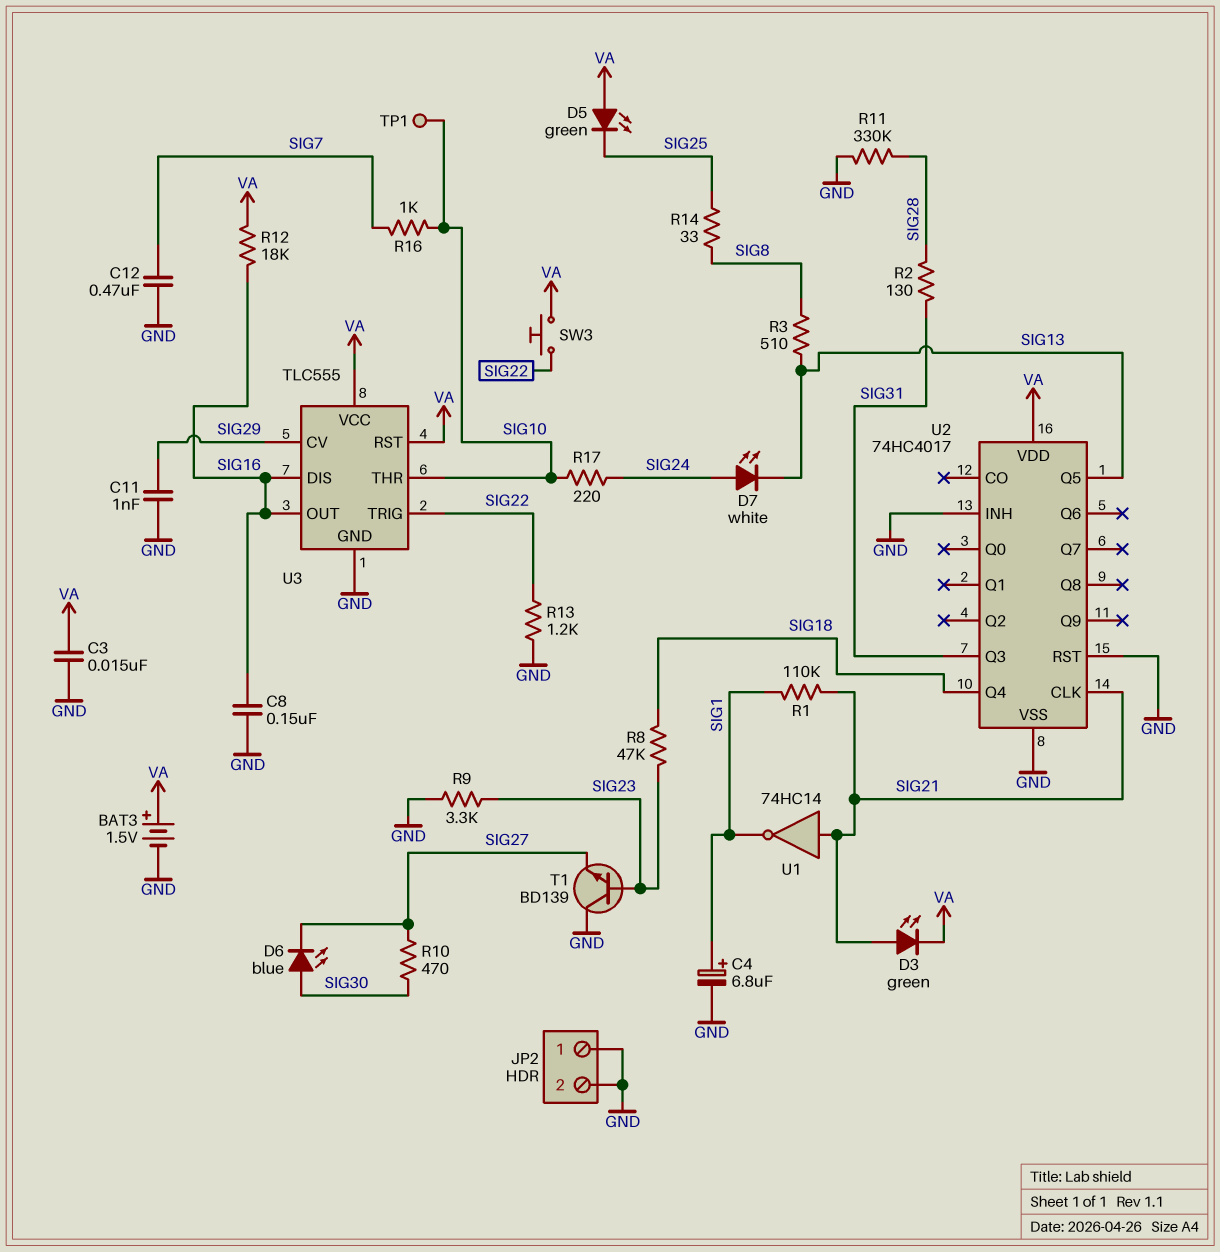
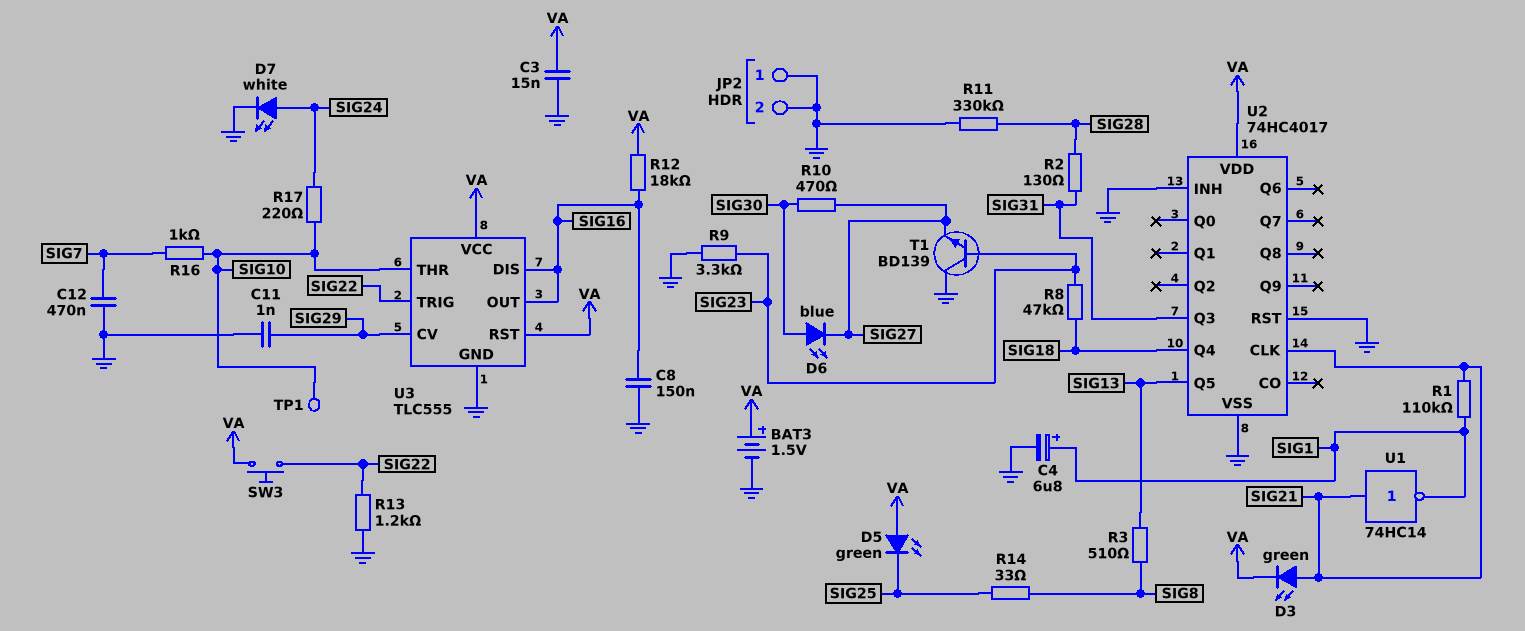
D7: LED white (A SIG24, K SIG13) -> LED white (A SIG24, K GND)

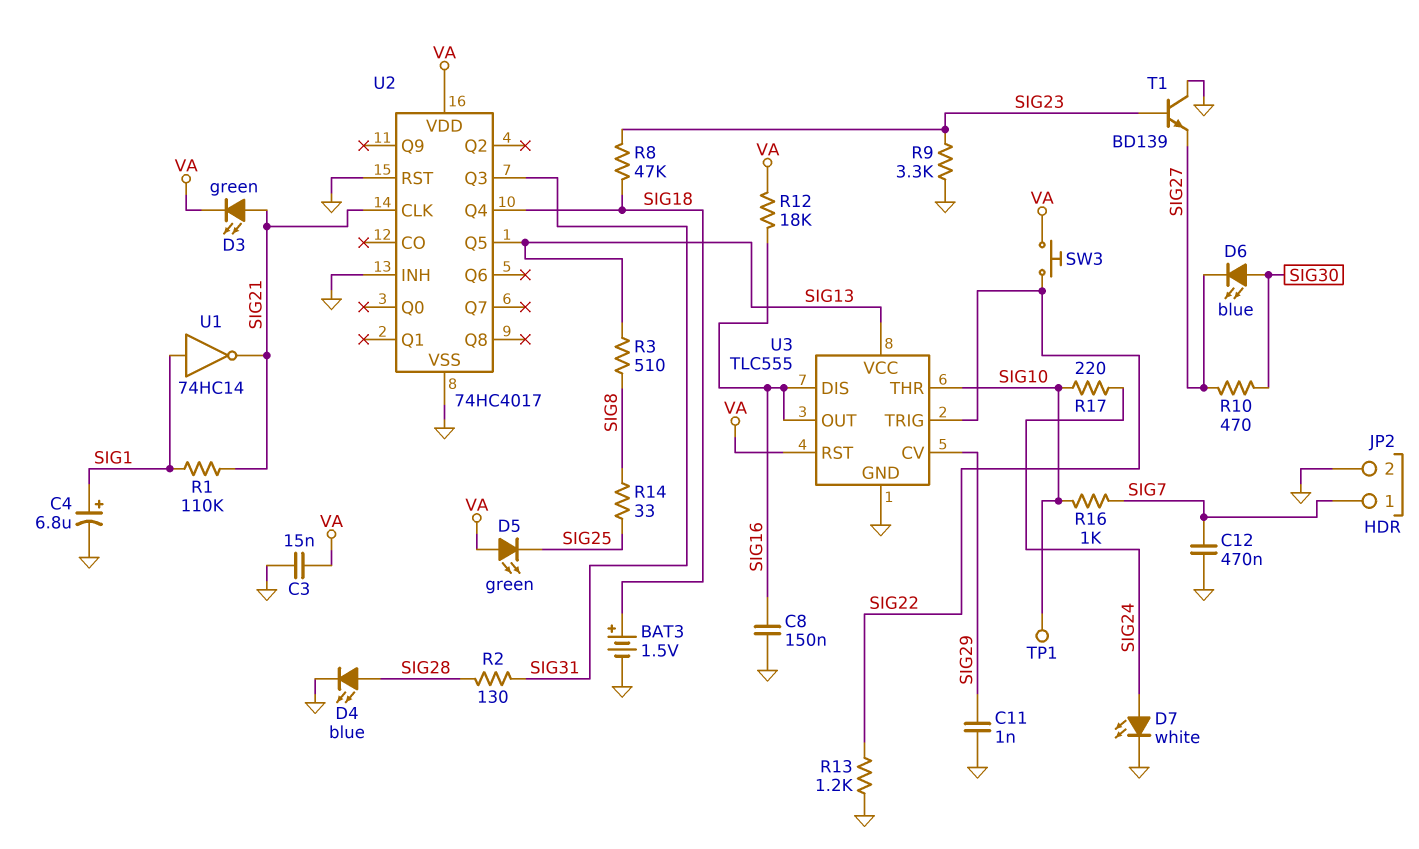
BAT3: 1.5V (plus VA, minus GND) -> 1.5V (plus SIG18, minus GND)
D4: none -> LED blue (A SIG28, K GND)
JP2 pin 1: GND -> SIG7
R11: 330k (GND, SIG28) -> none
U1: NOT 74HC14 (in SIG21, out SIG1) -> NOT 74HC14 (in SIG1, out SIG21)
U3 pin VCC: VA -> SIG13

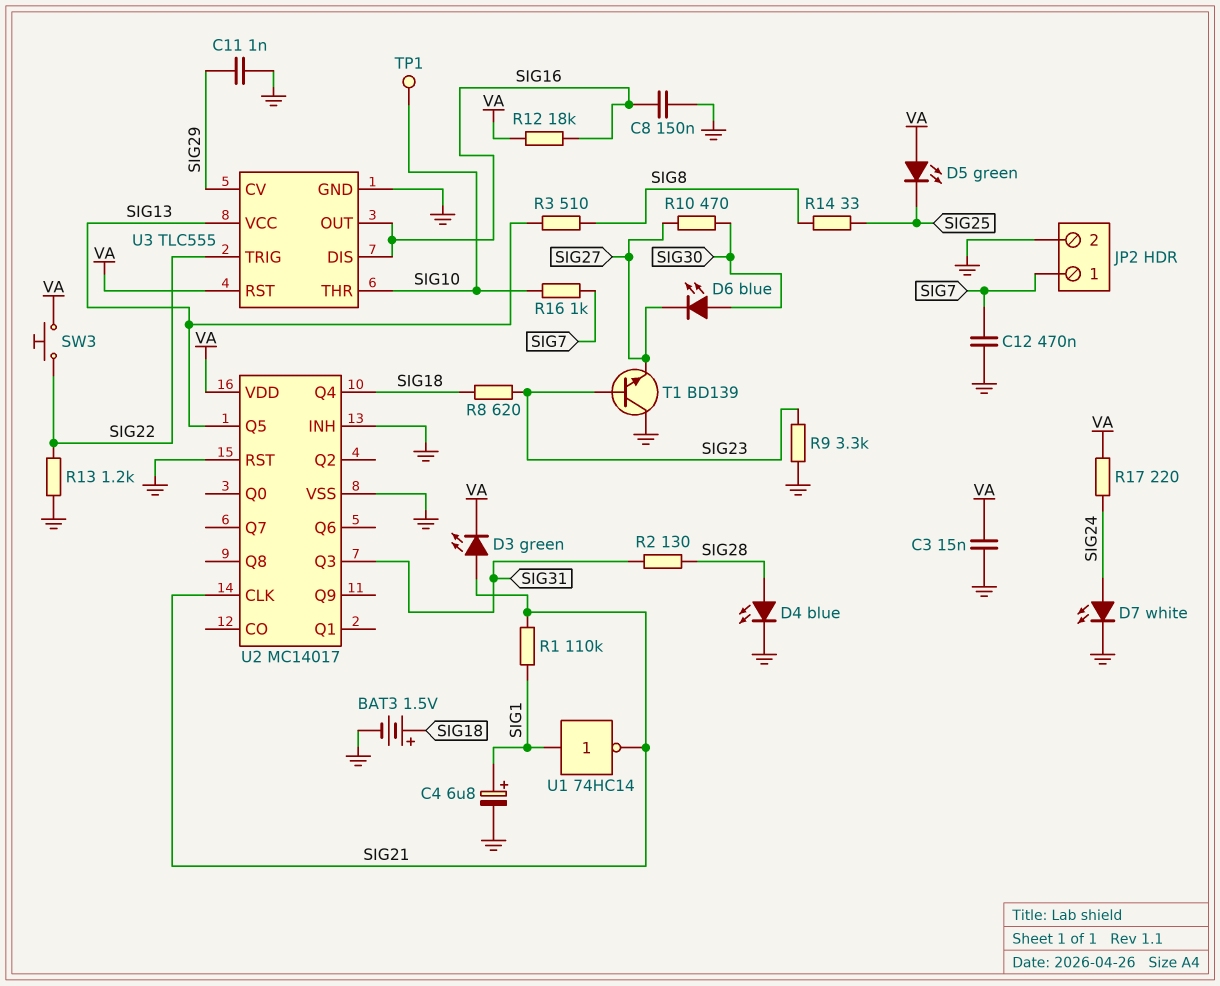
R8: 47k (SIG18, SIG23) -> 620 (SIG18, SIG23)
R17: 220 (SIG10, SIG24) -> 220 (SIG24, VA)
U2: 74HC4017 -> MC14017

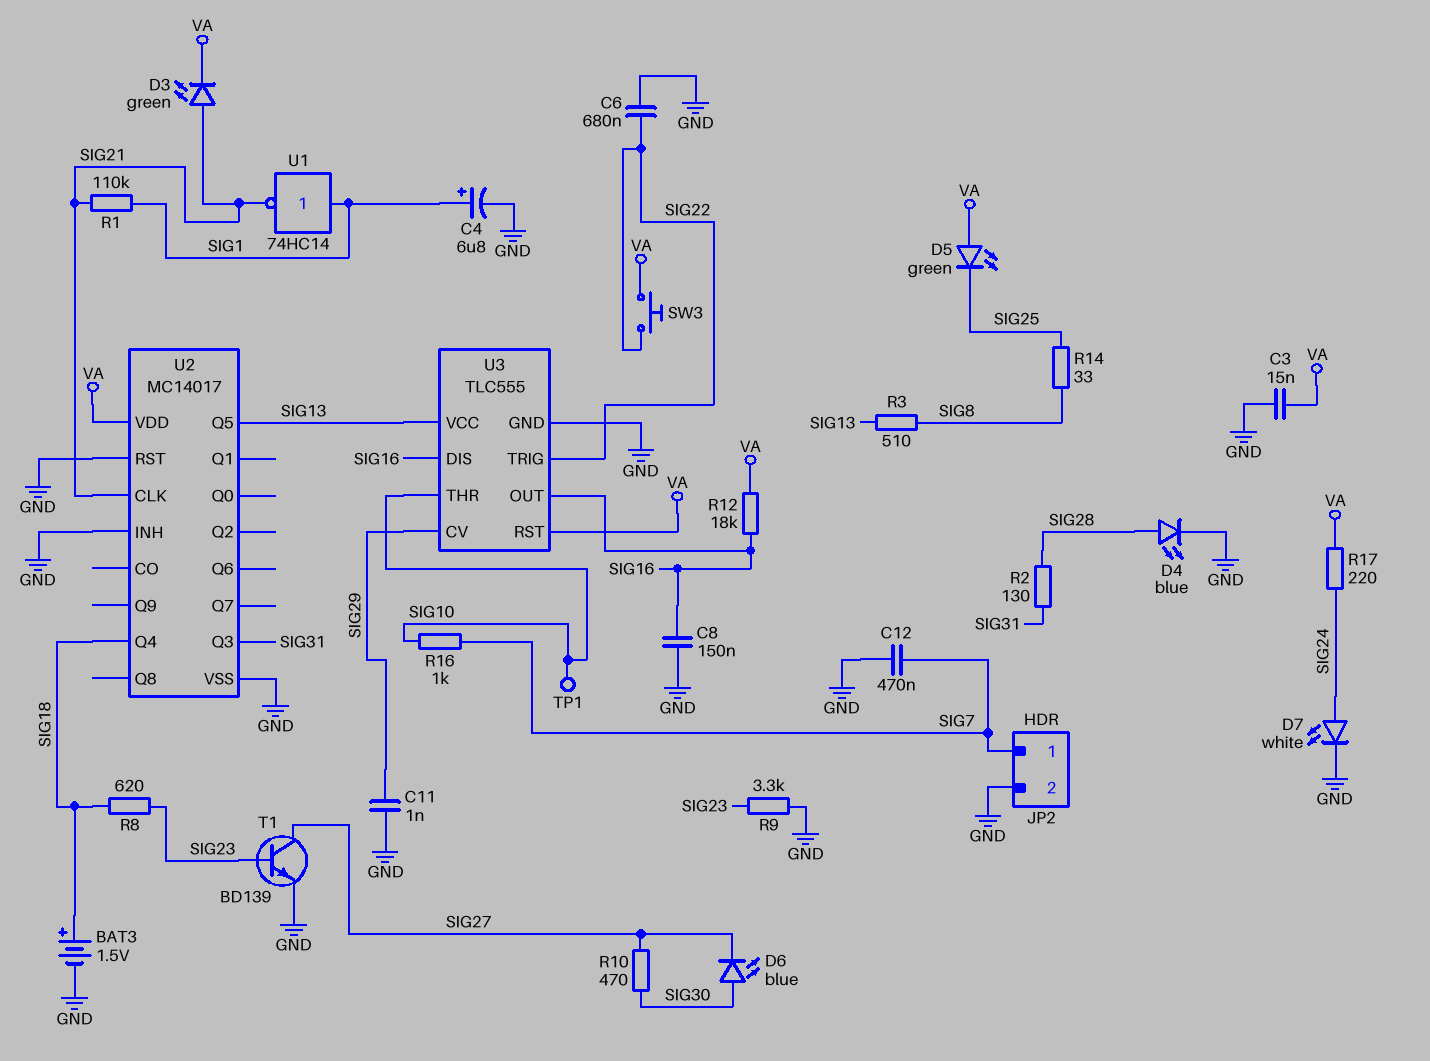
C6: none -> 680nF (GND, SIG22)
R13: 1.2k (GND, SIG22) -> none
T1: NPN BD139 (B SIG23, C GND, E SIG27) -> NPN BD139 (B SIG23, C SIG27, E GND)

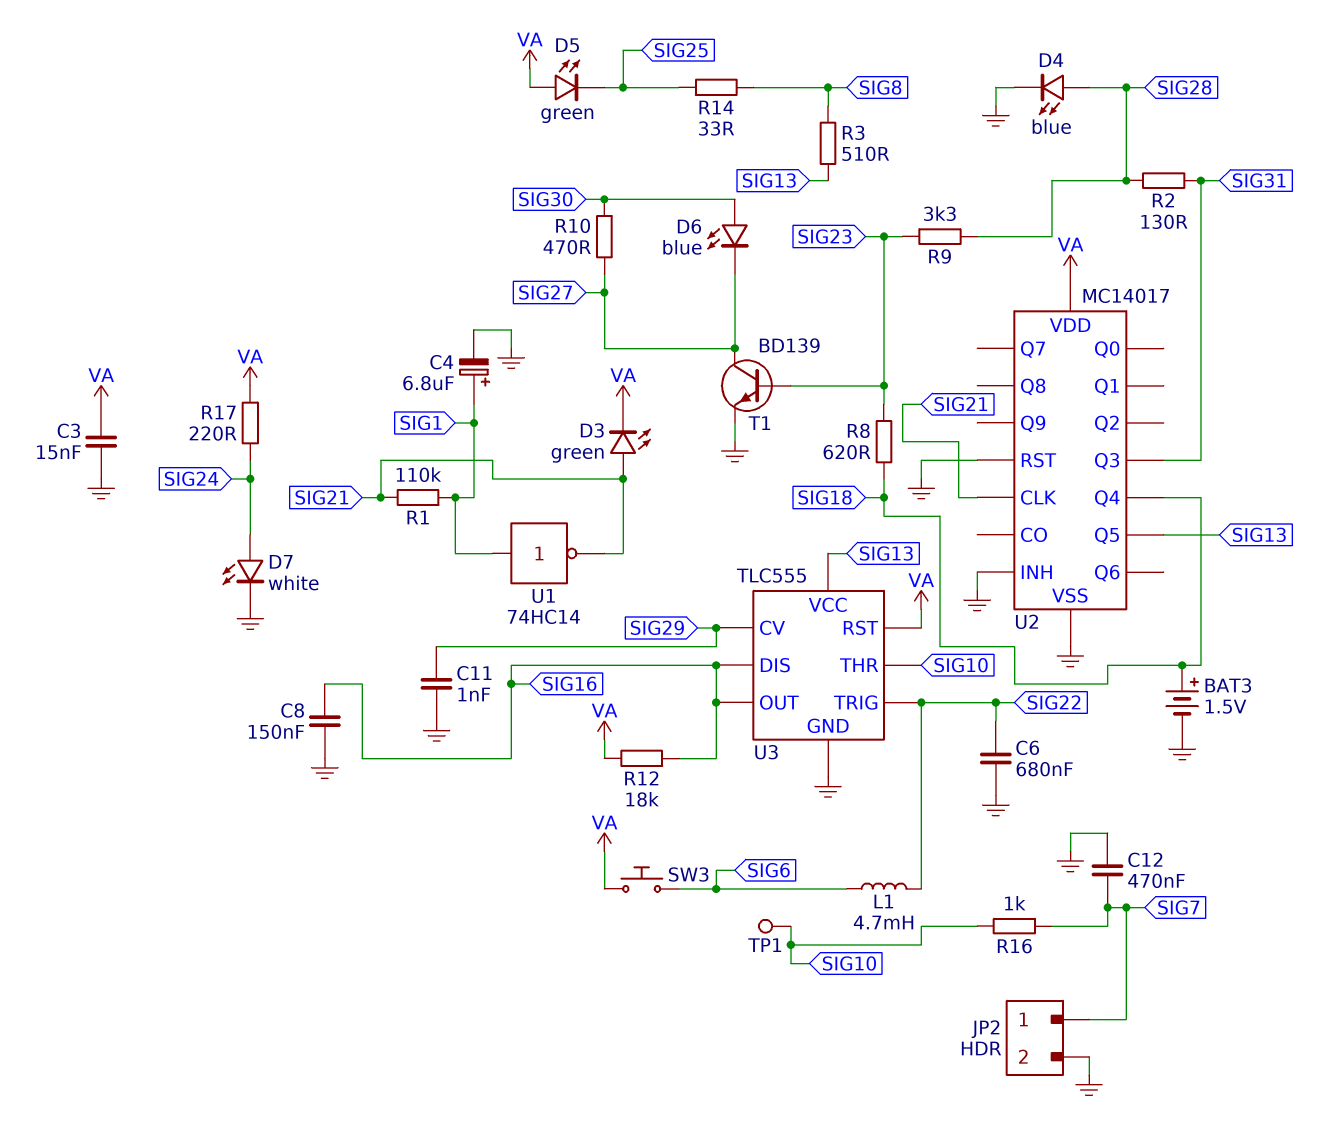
L1: none -> 4.7mH (SIG6, SIG22)
R9: 3.3k (GND, SIG23) -> 3.3k (SIG23, SIG28)
SW3: button (SIG22, VA) -> button (SIG6, VA)

